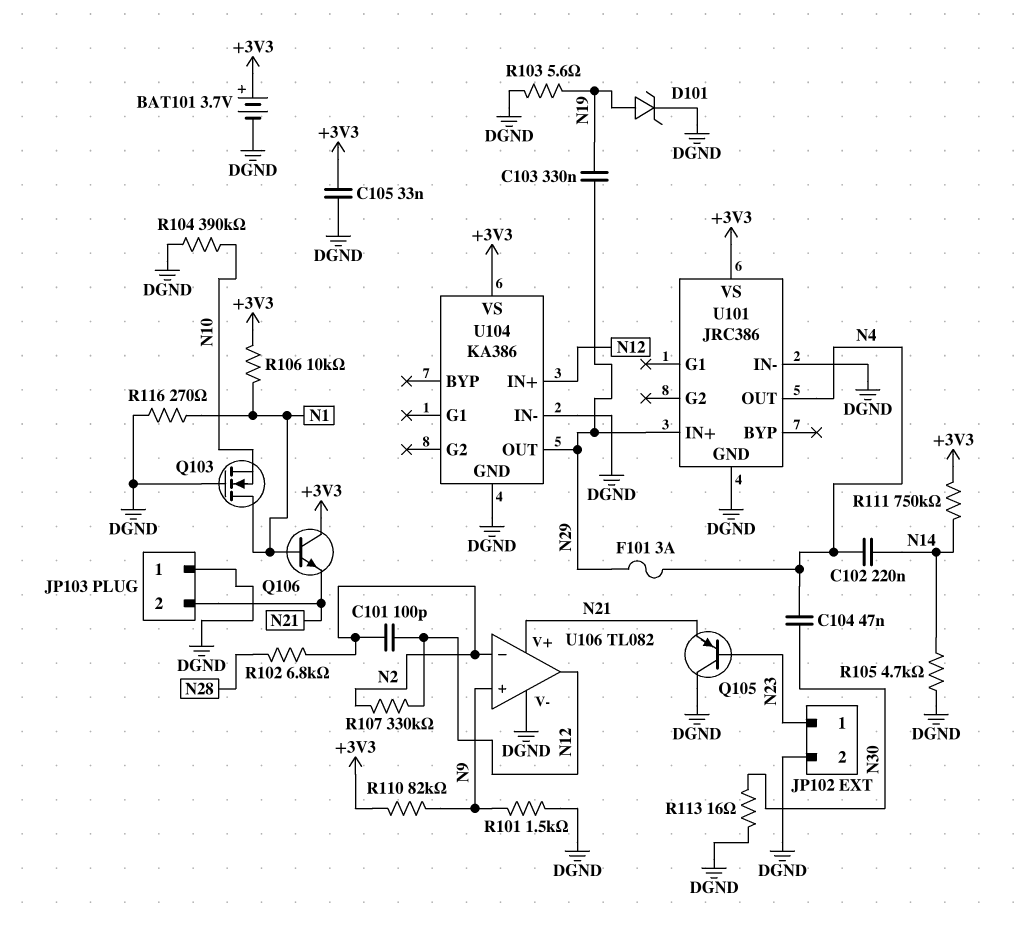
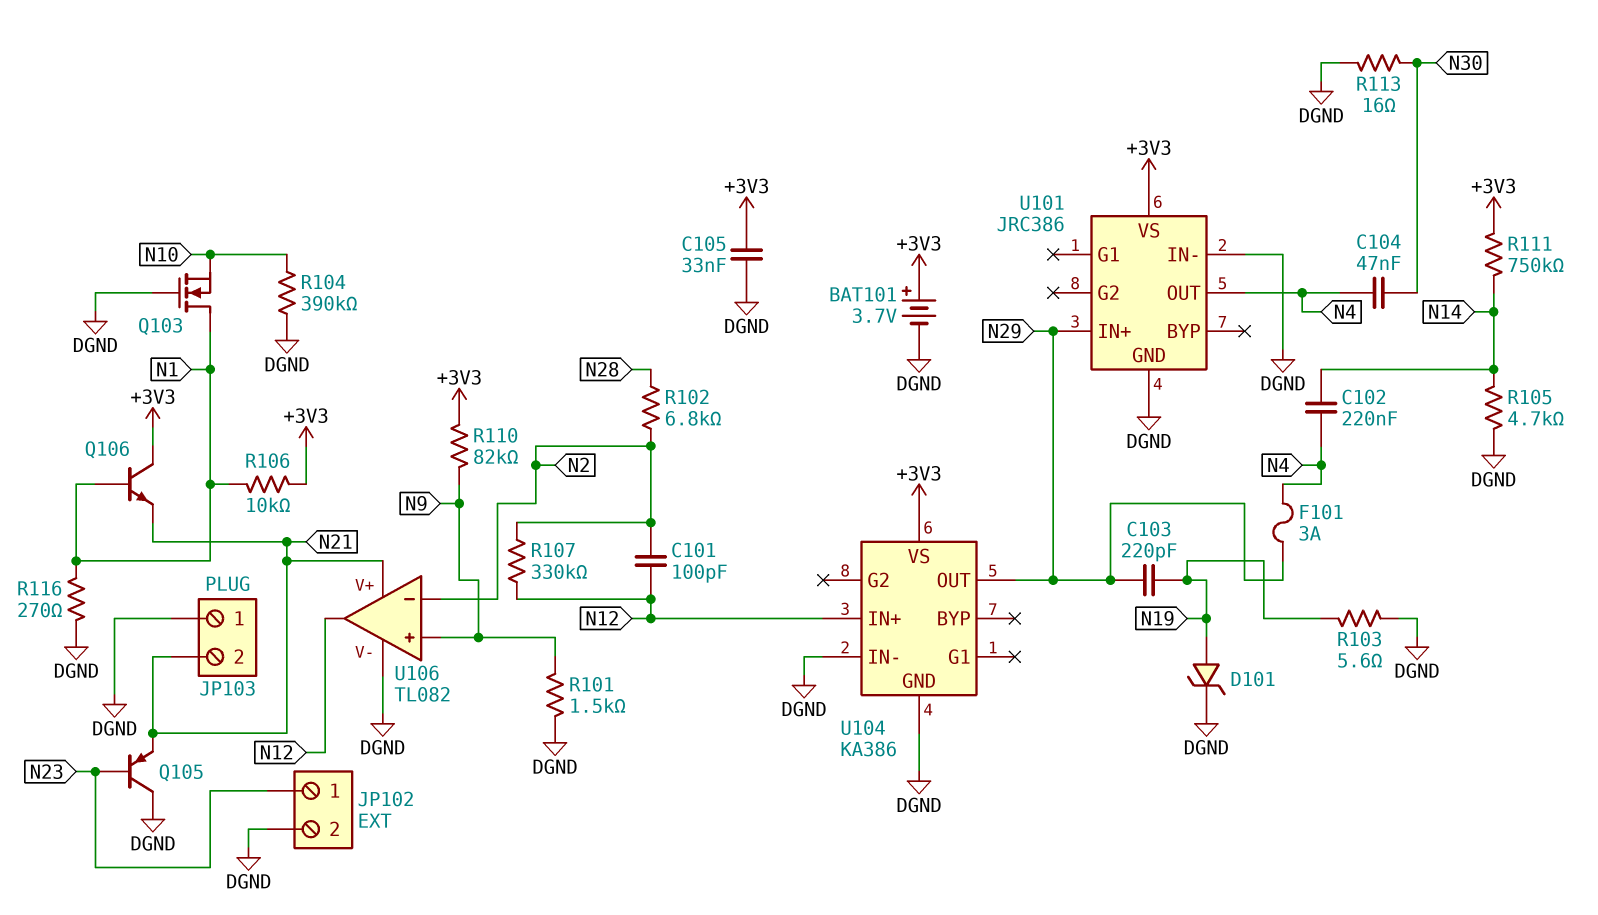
C103: 330nF (N19, N29) -> 220pF (N19, N29)

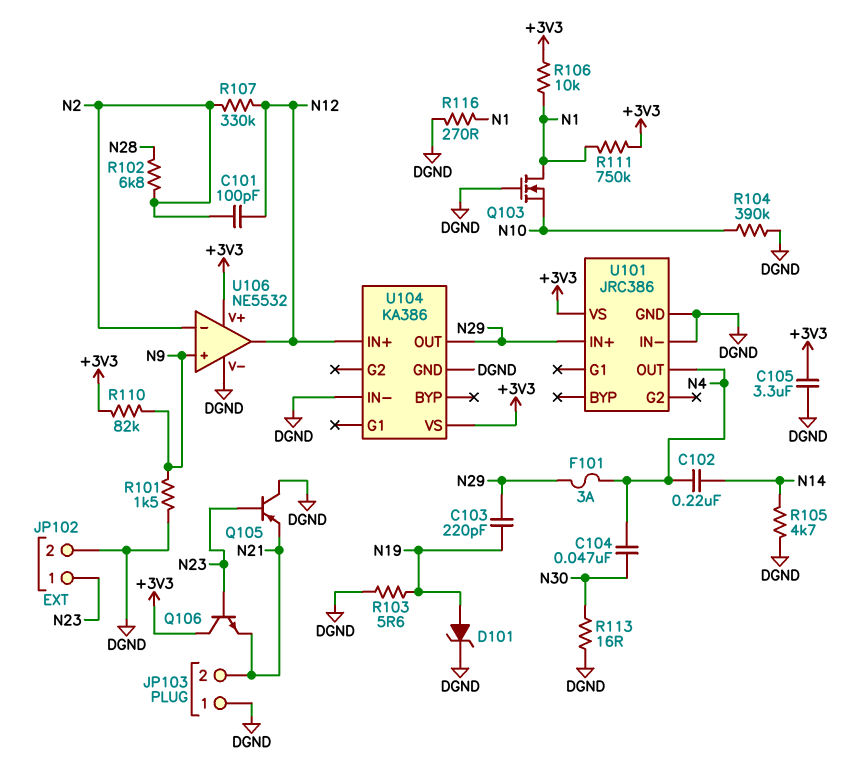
BAT101: 3.7V (plus +3V3, minus DGND) -> none
C105: 33nF (+3V3, DGND) -> 3.3uF (+3V3, DGND)
Q106: NPN (B N1, C +3V3, E N21) -> NPN (B N23, C +3V3, E N21)
R111: 750k (+3V3, N14) -> 750k (+3V3, N1)
U106: TL082 -> NE5532
U106 pin V+: N21 -> +3V3

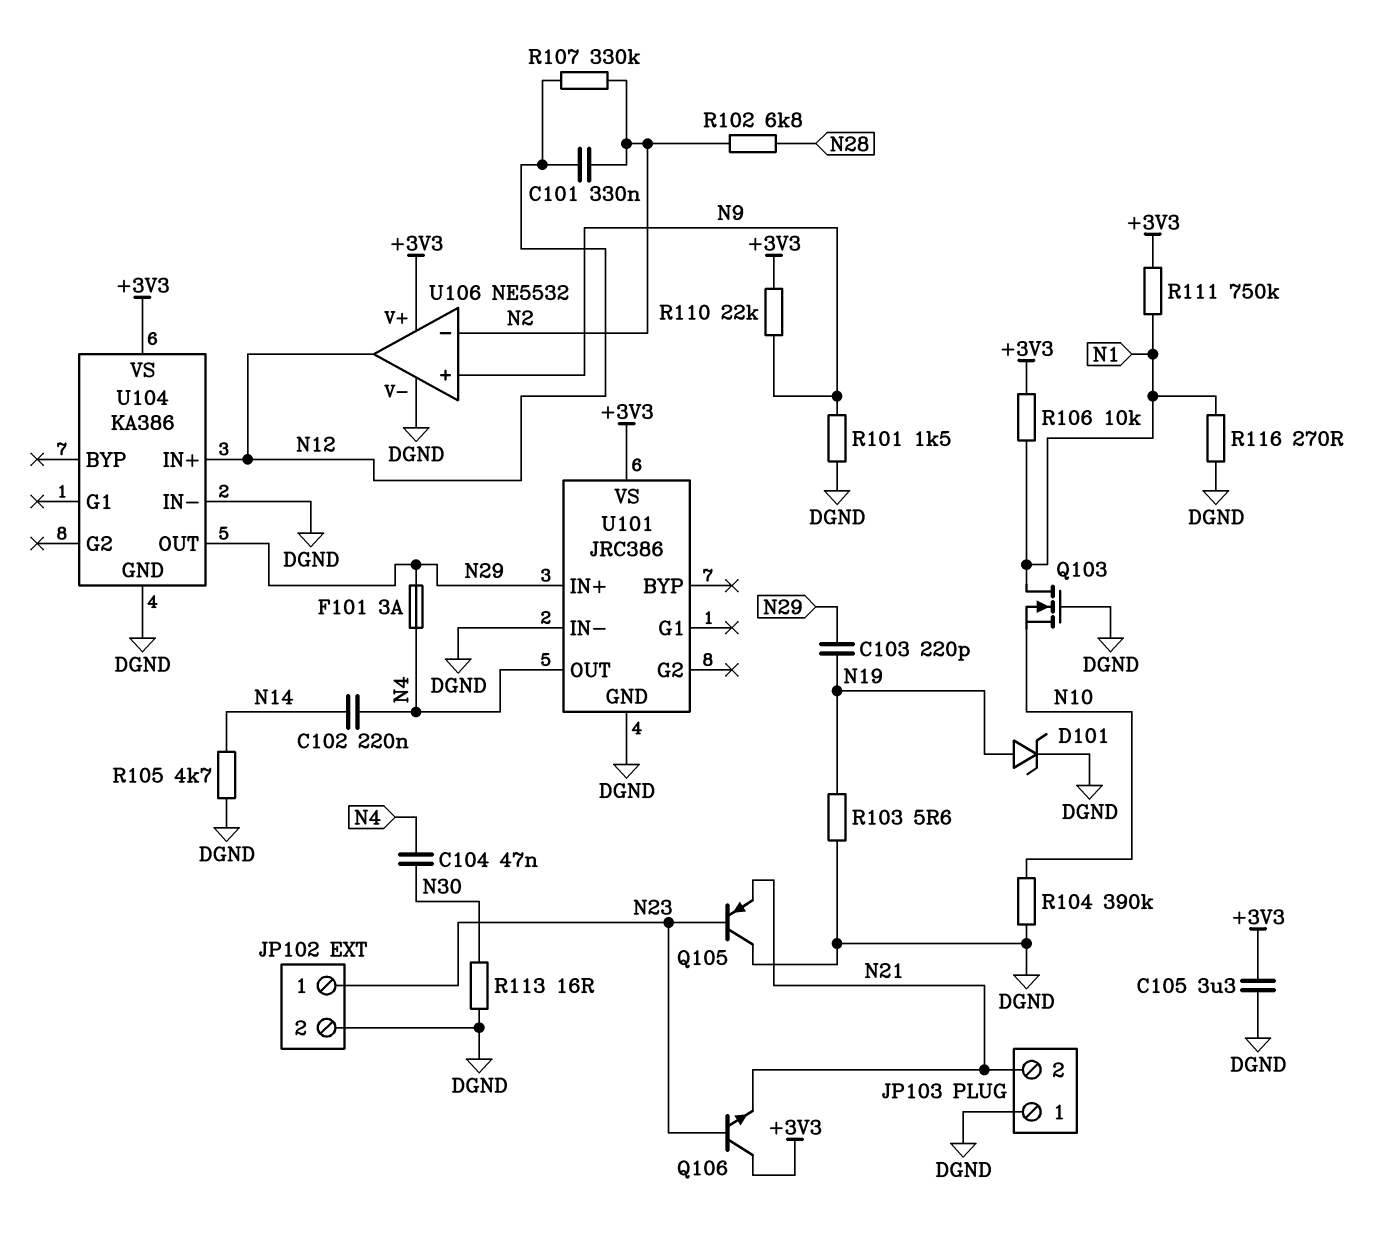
C101: 100pF (N2, N12) -> 330nF (N2, N12)
R110: 82k (+3V3, N9) -> 22k (+3V3, N9)

